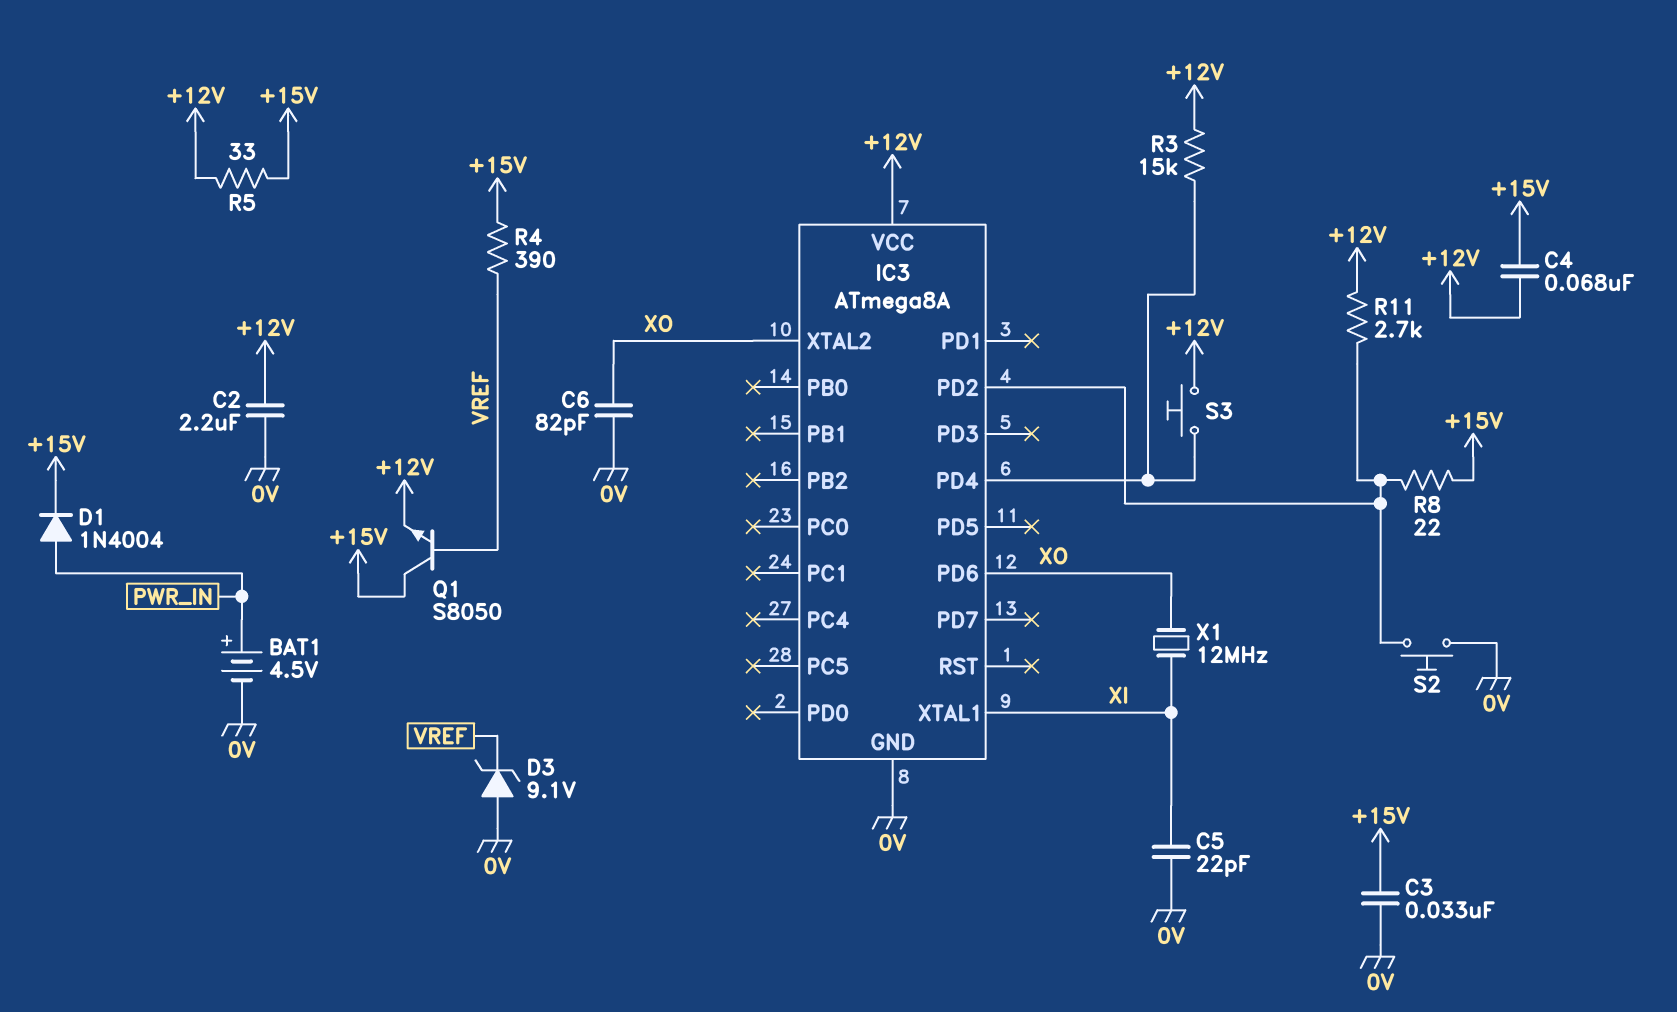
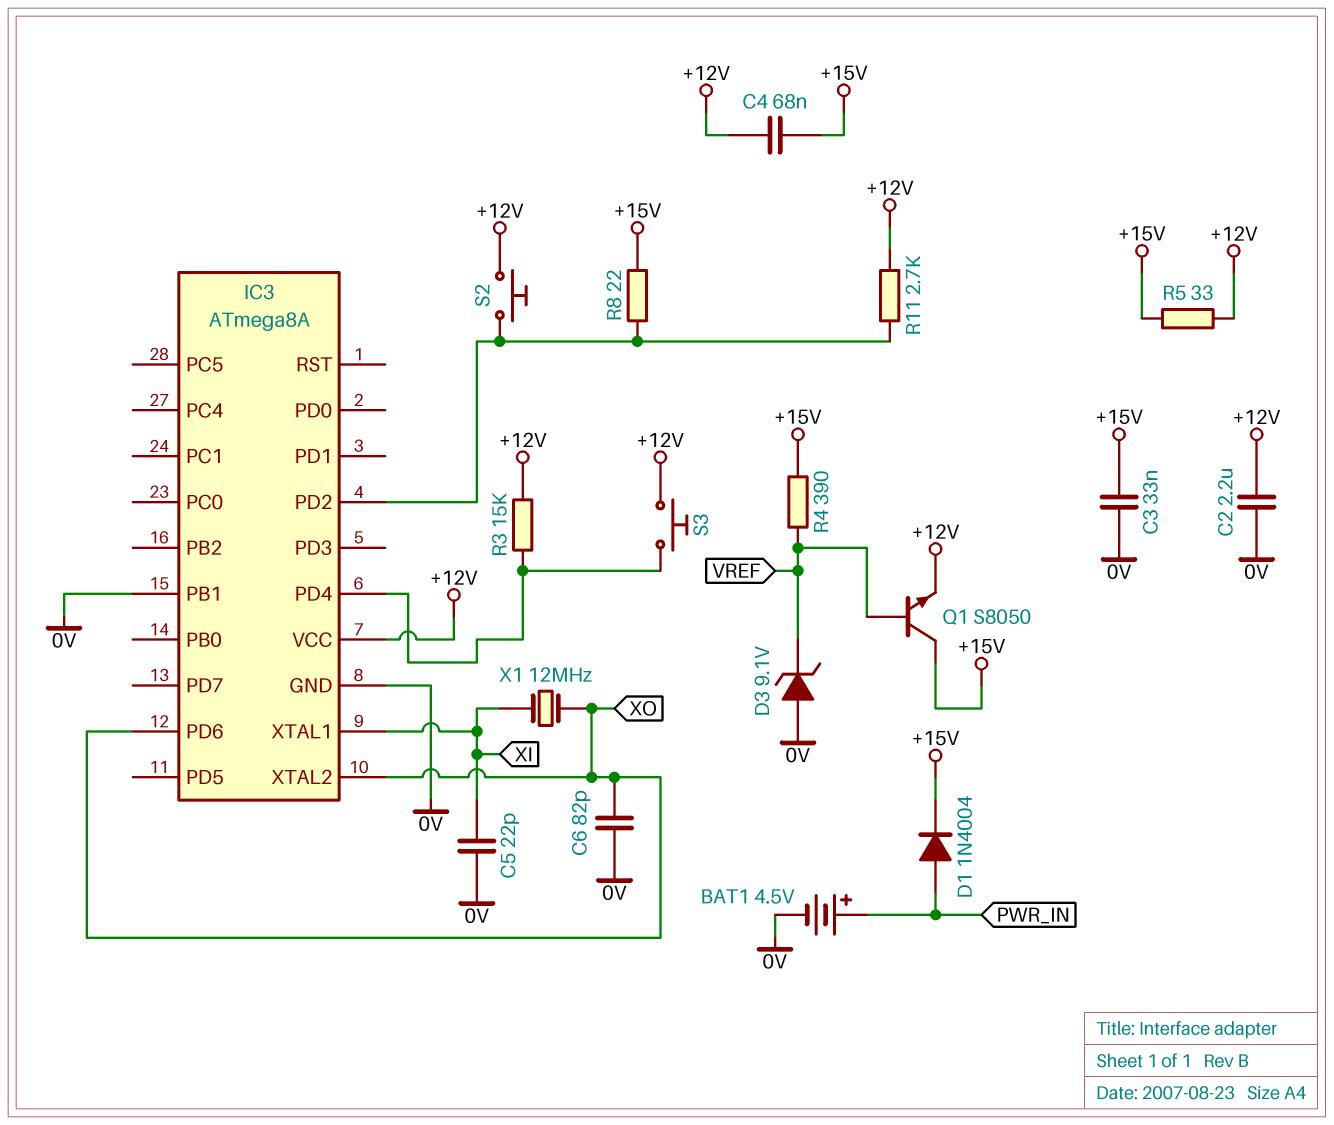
IC3 pin PB1: none -> 0V
S2: button (0V, IC3/PD2) -> button (+12V, IC3/PD2)

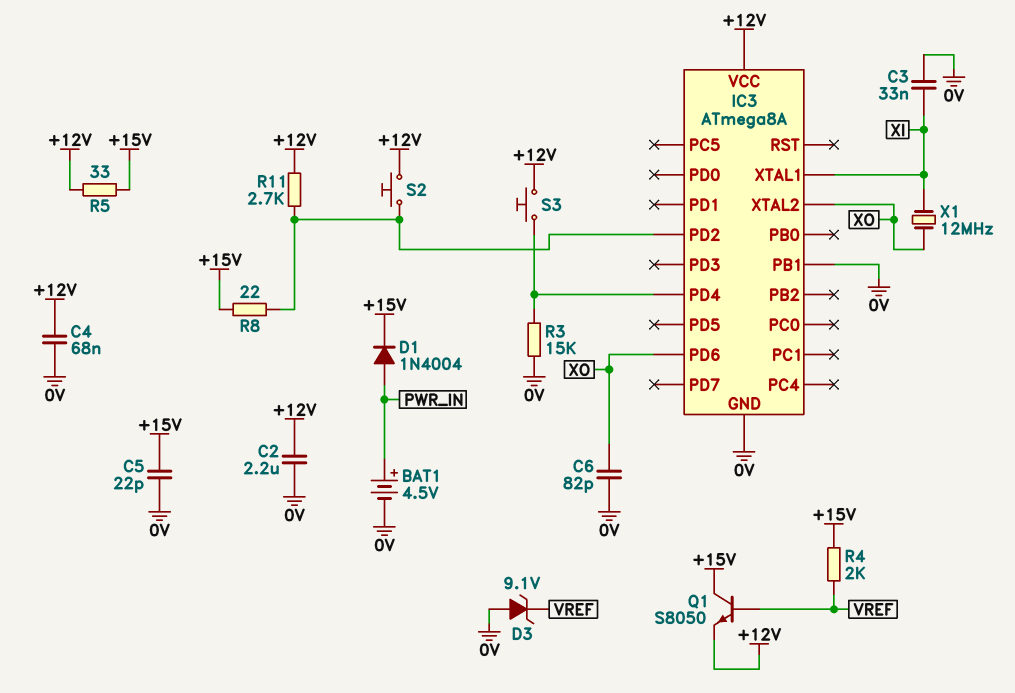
C3: 33nF (+15V, 0V) -> 33nF (0V, XI)
C4: 68nF (+12V, +15V) -> 68nF (+12V, 0V)
C5: 22pF (0V, XI) -> 22pF (+15V, 0V)
R3: 15k (+12V, IC3/PD4) -> 15k (0V, IC3/PD4)
R4: 390 (+15V, VREF) -> 2k (+15V, VREF)

